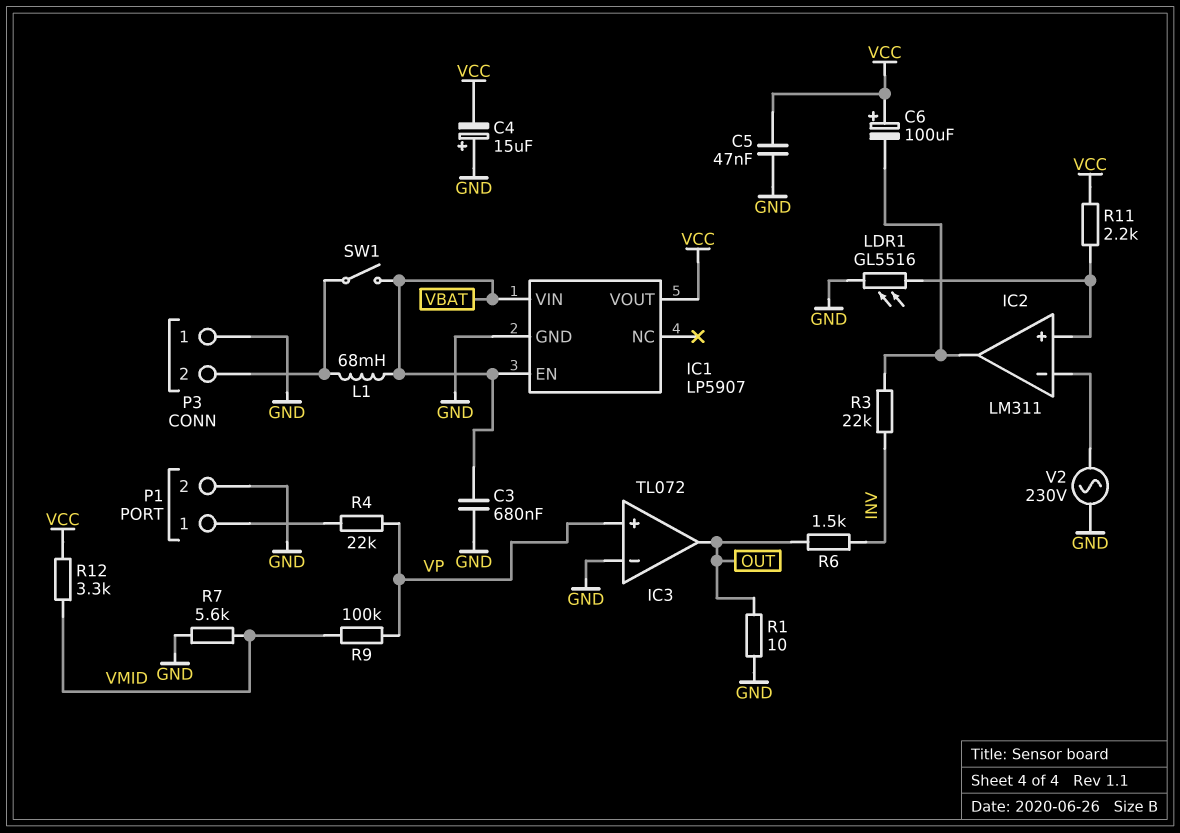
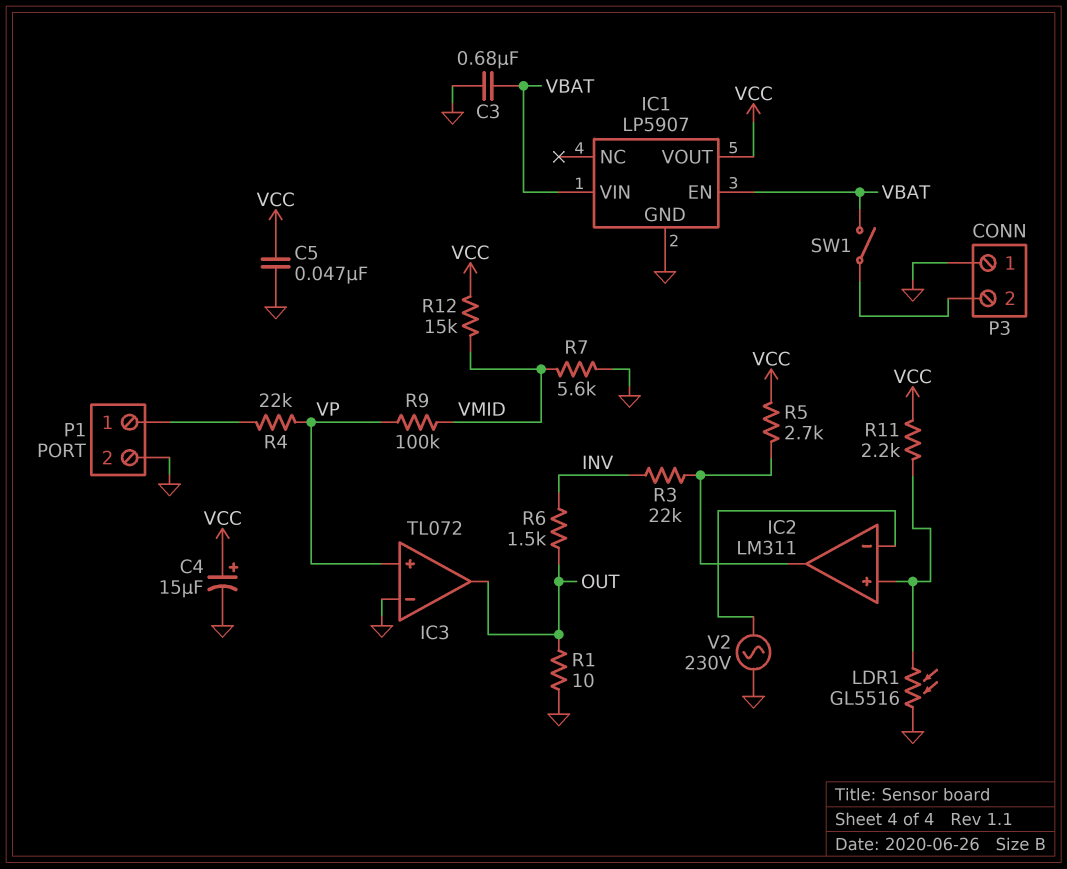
C4: 15uF (plus GND, minus VCC) -> 15uF (plus VCC, minus GND)
C6: 100uF (plus VCC, minus IC2/out) -> none
L1: 68mH (P3/2, VBAT) -> none
R5: none -> 2.7k (IC2/out, VCC)
R12: 3.3k (VCC, VMID) -> 15k (VCC, VMID)

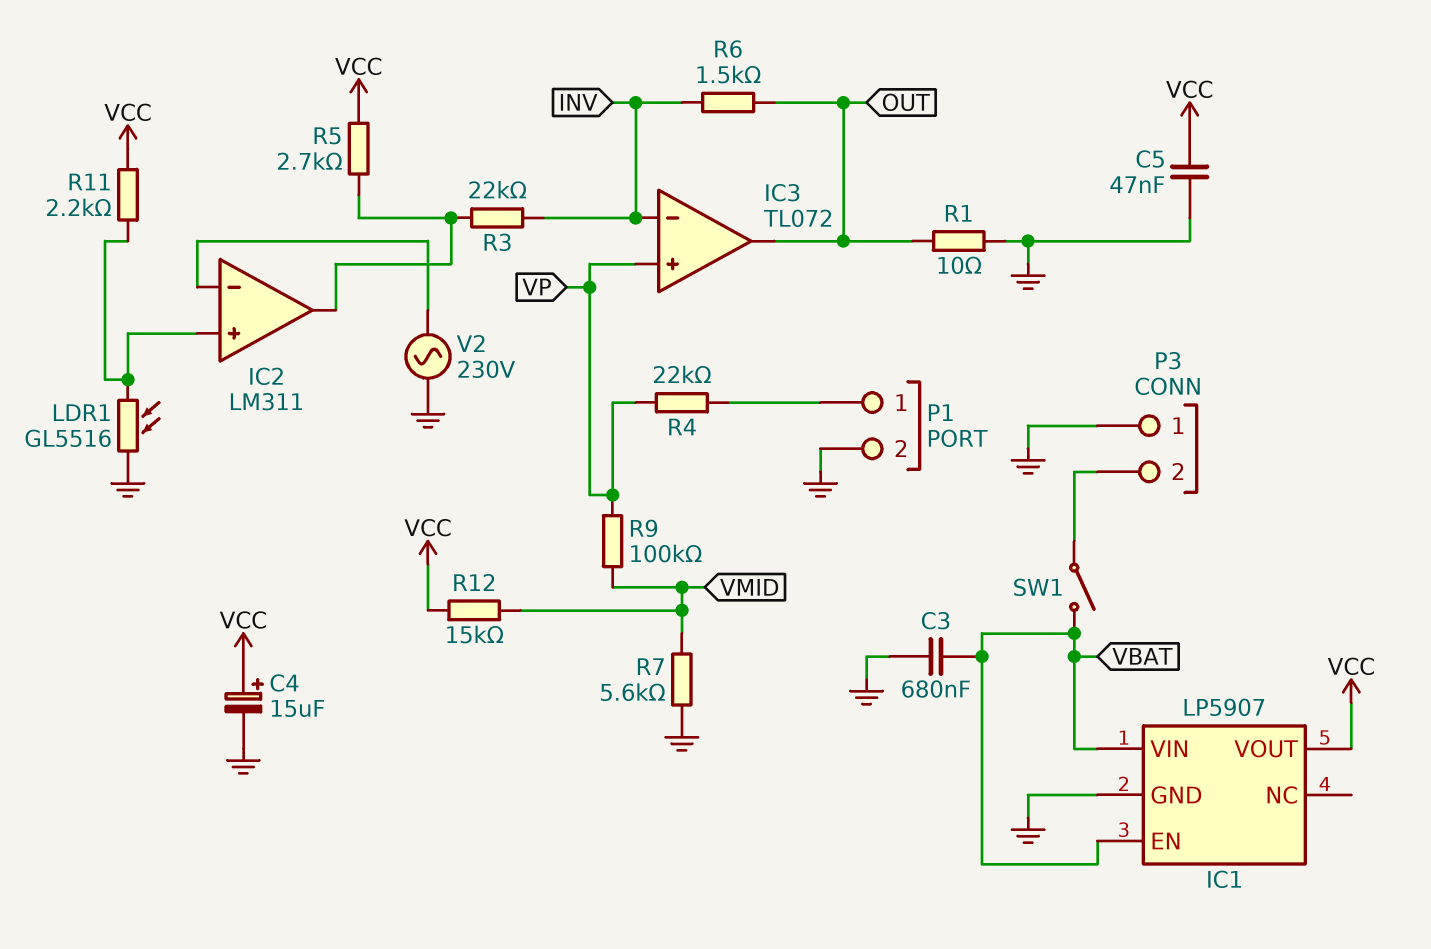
IC3 pin in-: GND -> INV

